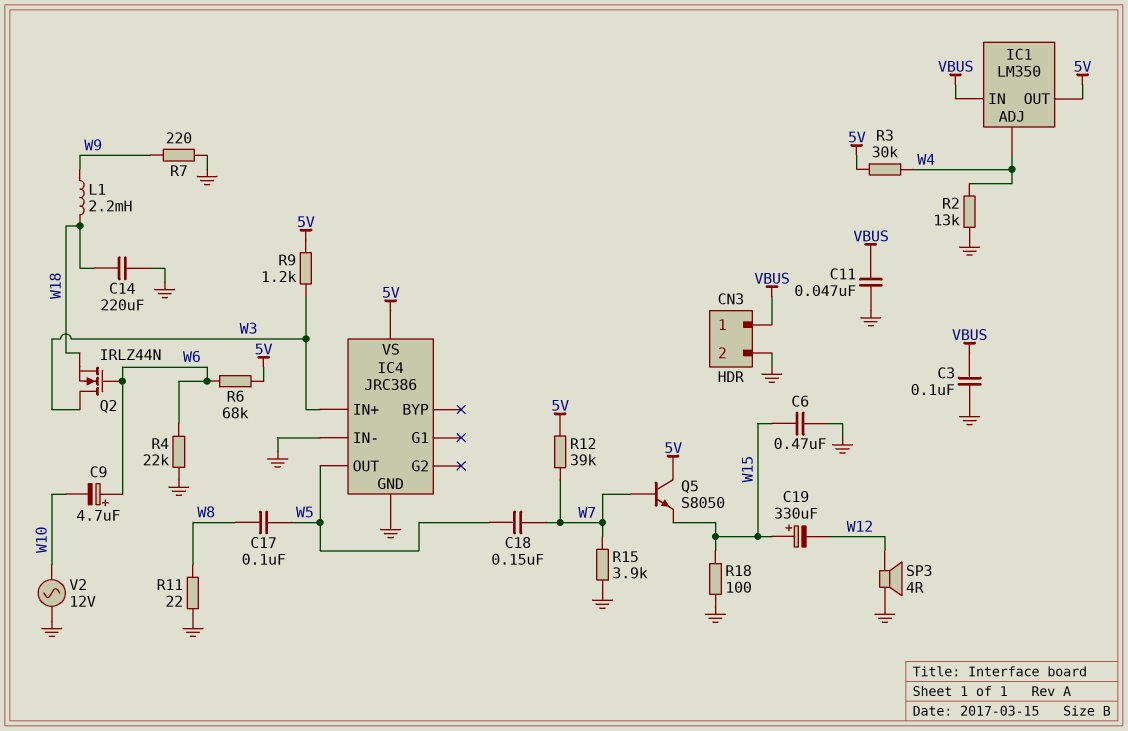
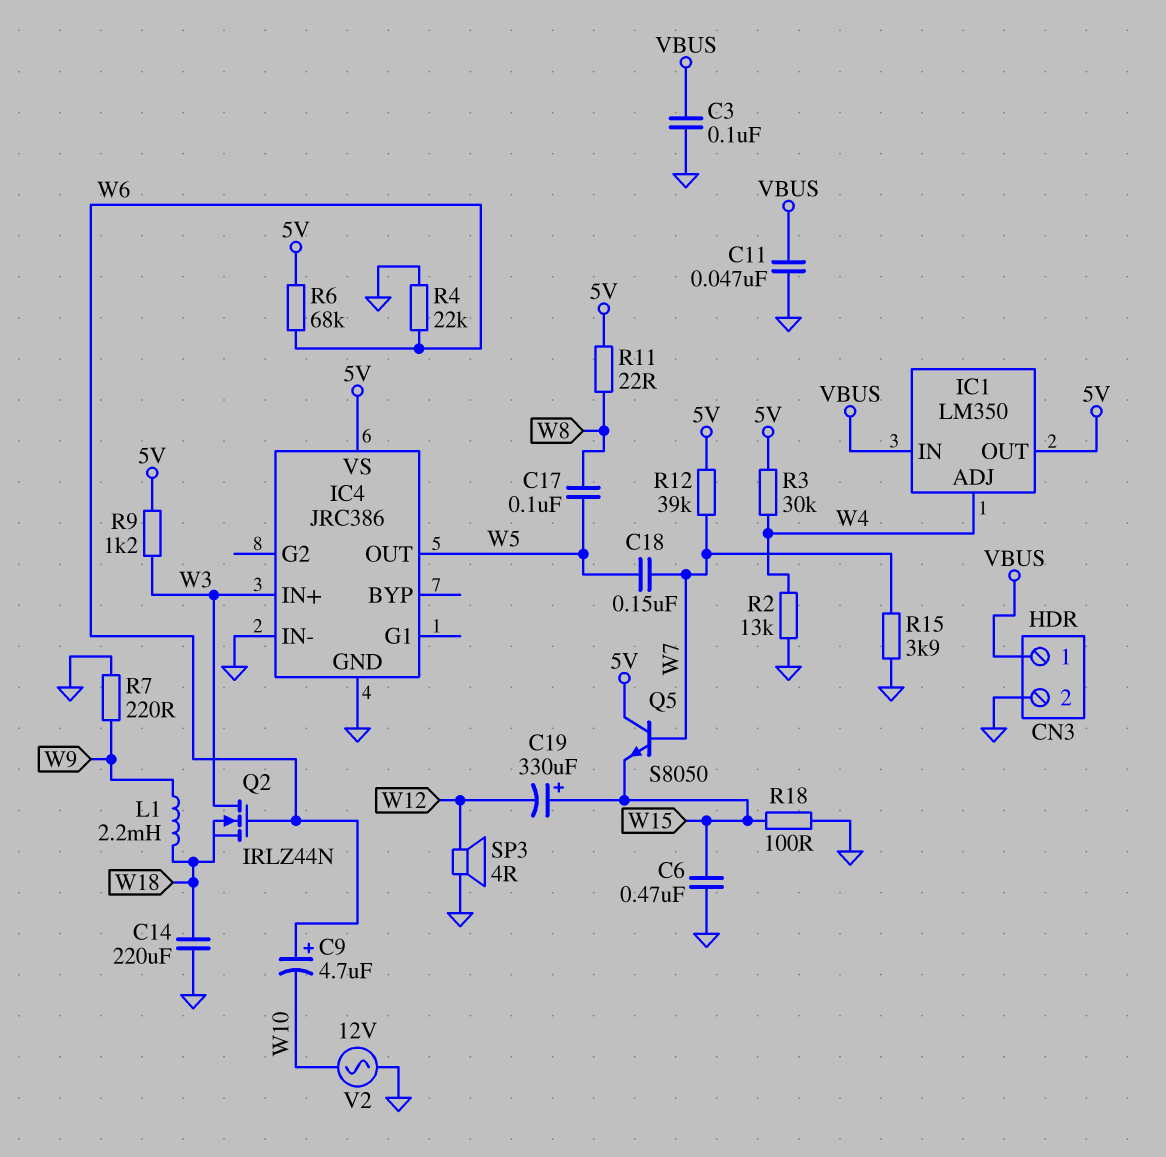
R11: 22 (GND, W8) -> 22 (5V, W8)

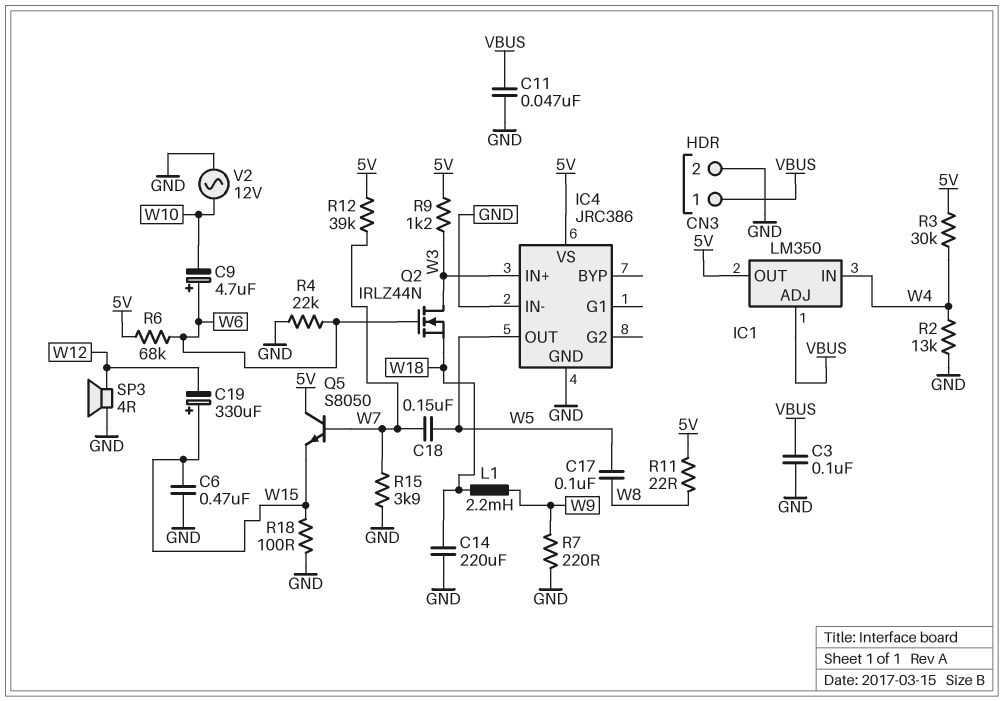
IC1 pin ADJ: W4 -> VBUS
IC1 pin IN: VBUS -> W4

